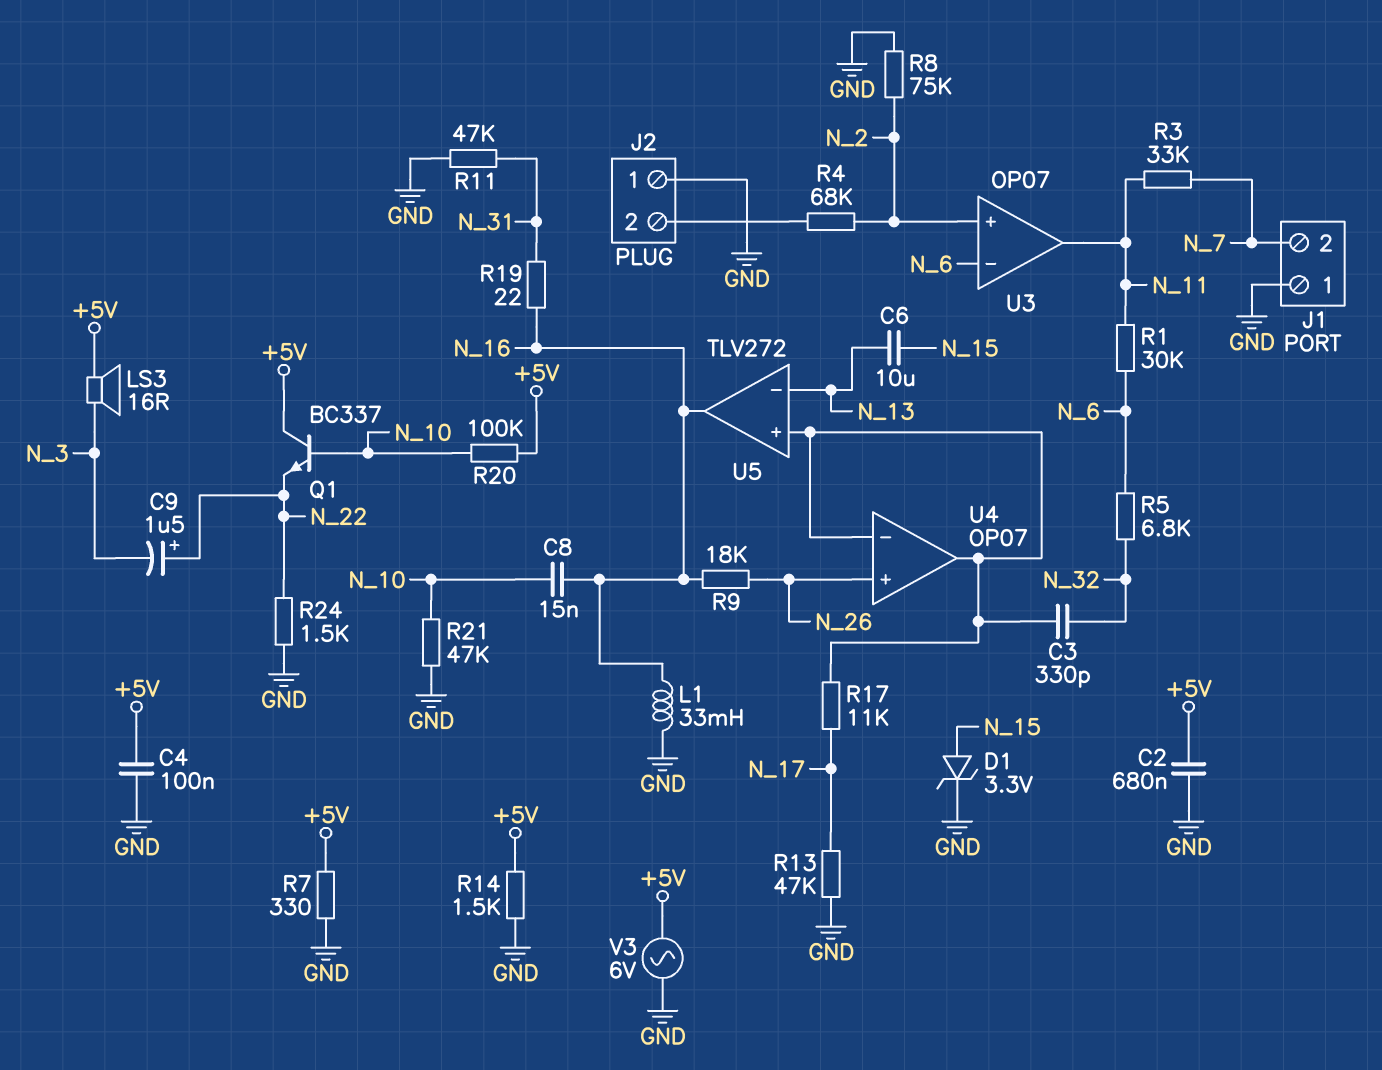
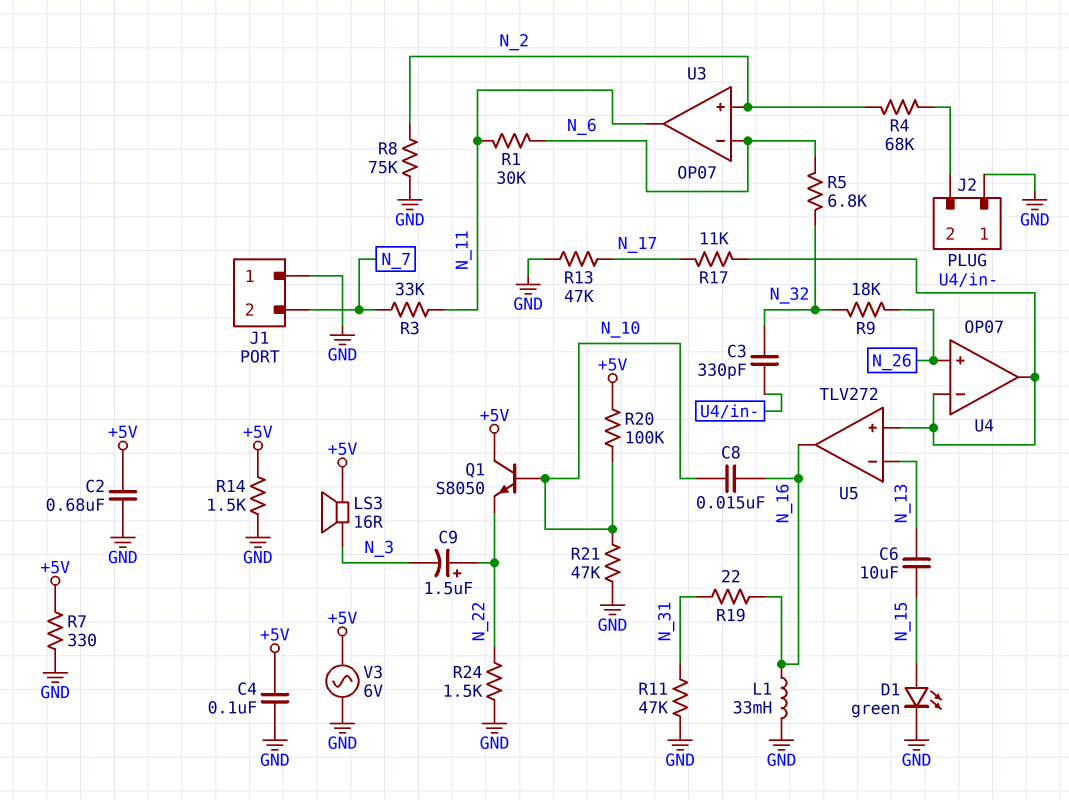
D1: zener 3.3V (A N_15, K GND) -> LED green (A N_15, K GND)
Q1: NPN BC337 (B N_10, C +5V, E N_22) -> NPN S8050 (B N_10, C +5V, E N_22)
R9: 18k (N_16, N_26) -> 18k (N_26, N_32)

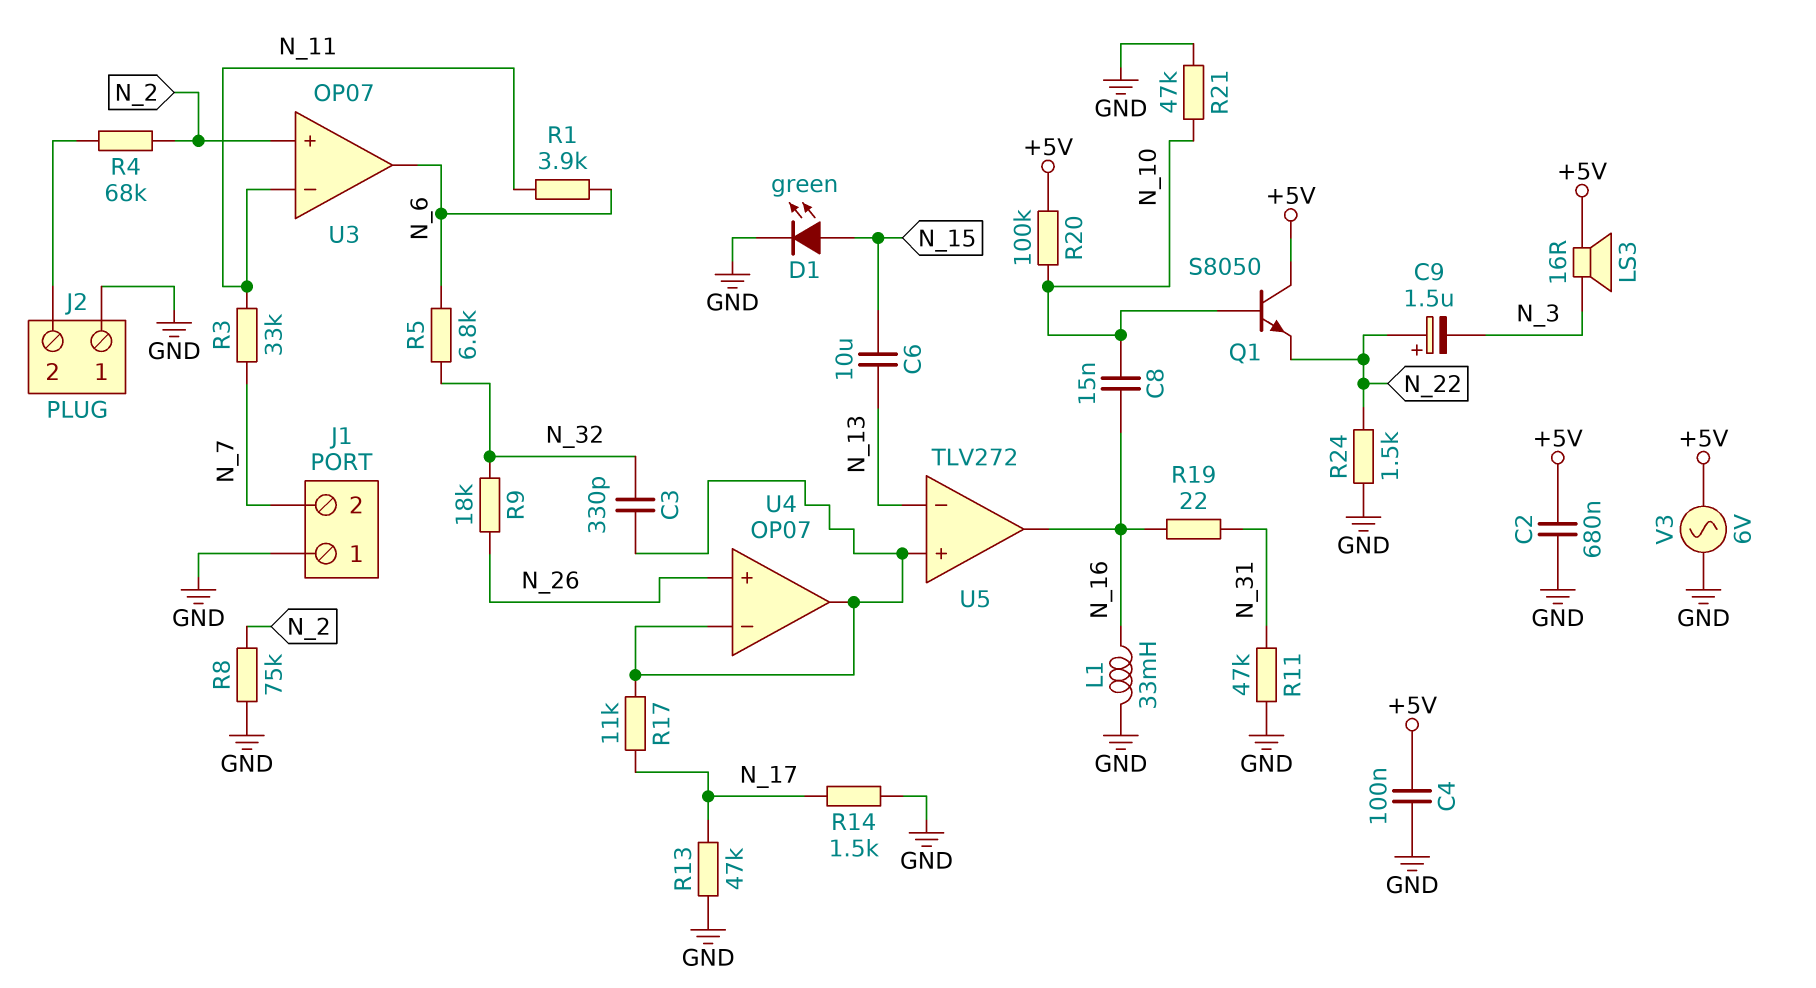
R1: 30k (N_6, N_11) -> 3.9k (N_6, N_11)
R7: 330 (+5V, GND) -> none
R14: 1.5k (+5V, GND) -> 1.5k (GND, N_17)
U3 pin in-: N_6 -> N_11
U3 pin out: N_11 -> N_6

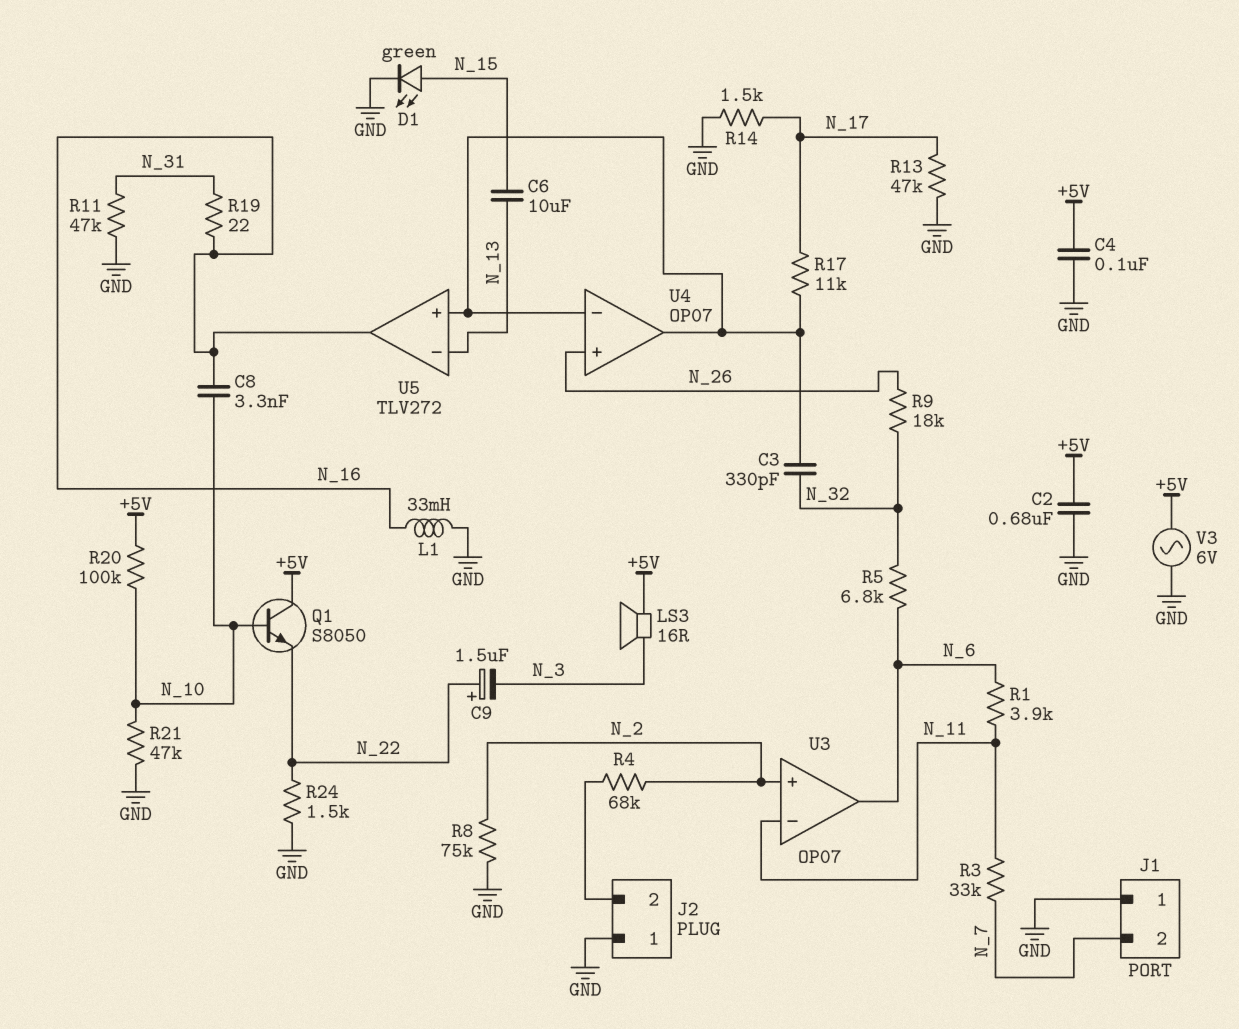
C8: 15nF (N_10, N_16) -> 3.3nF (N_10, N_16)

